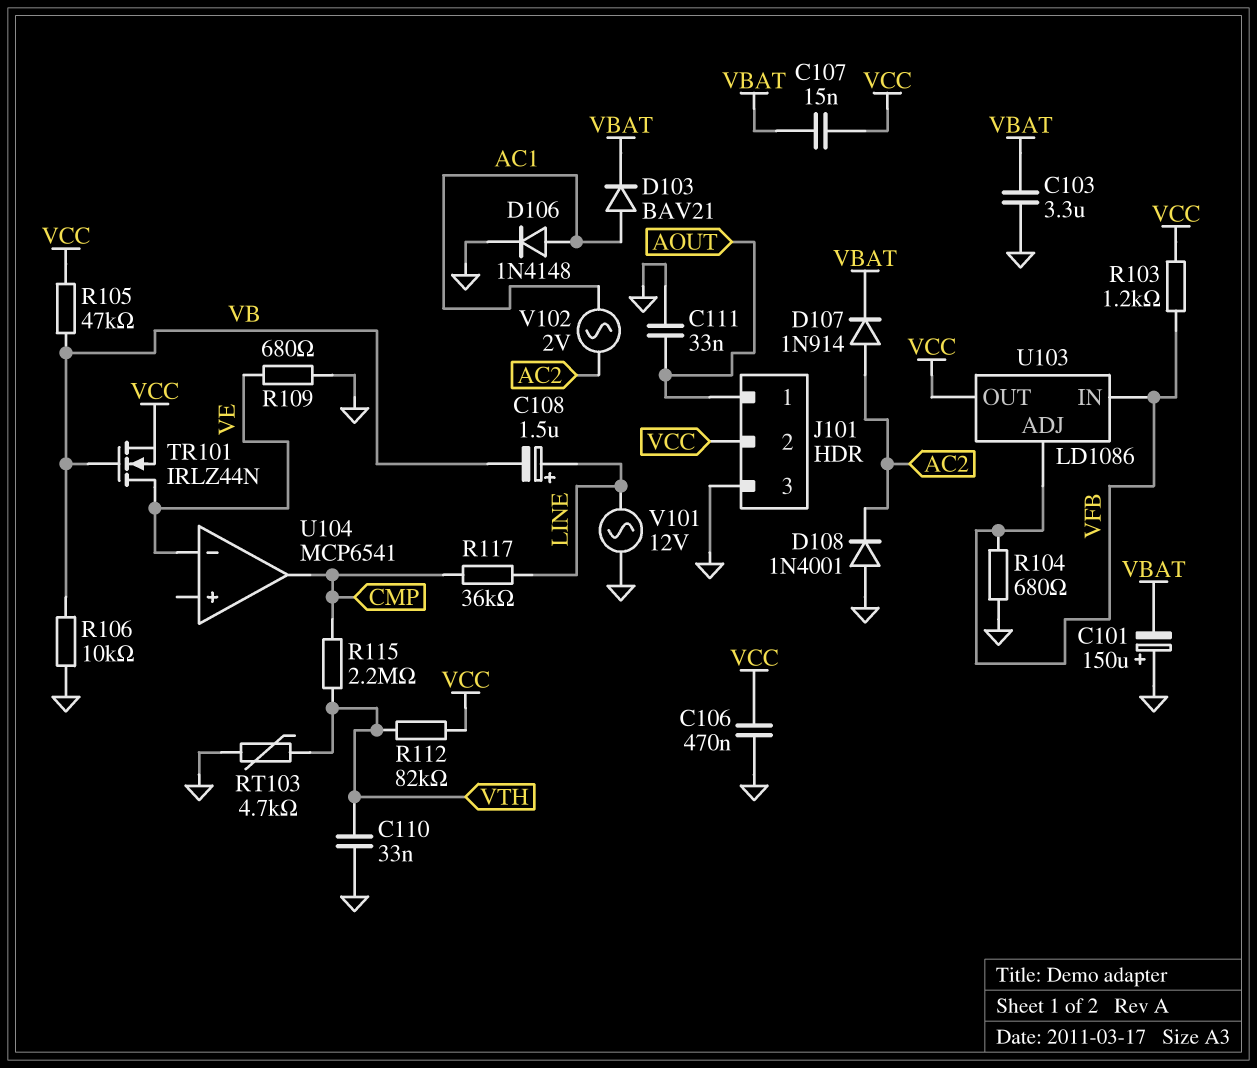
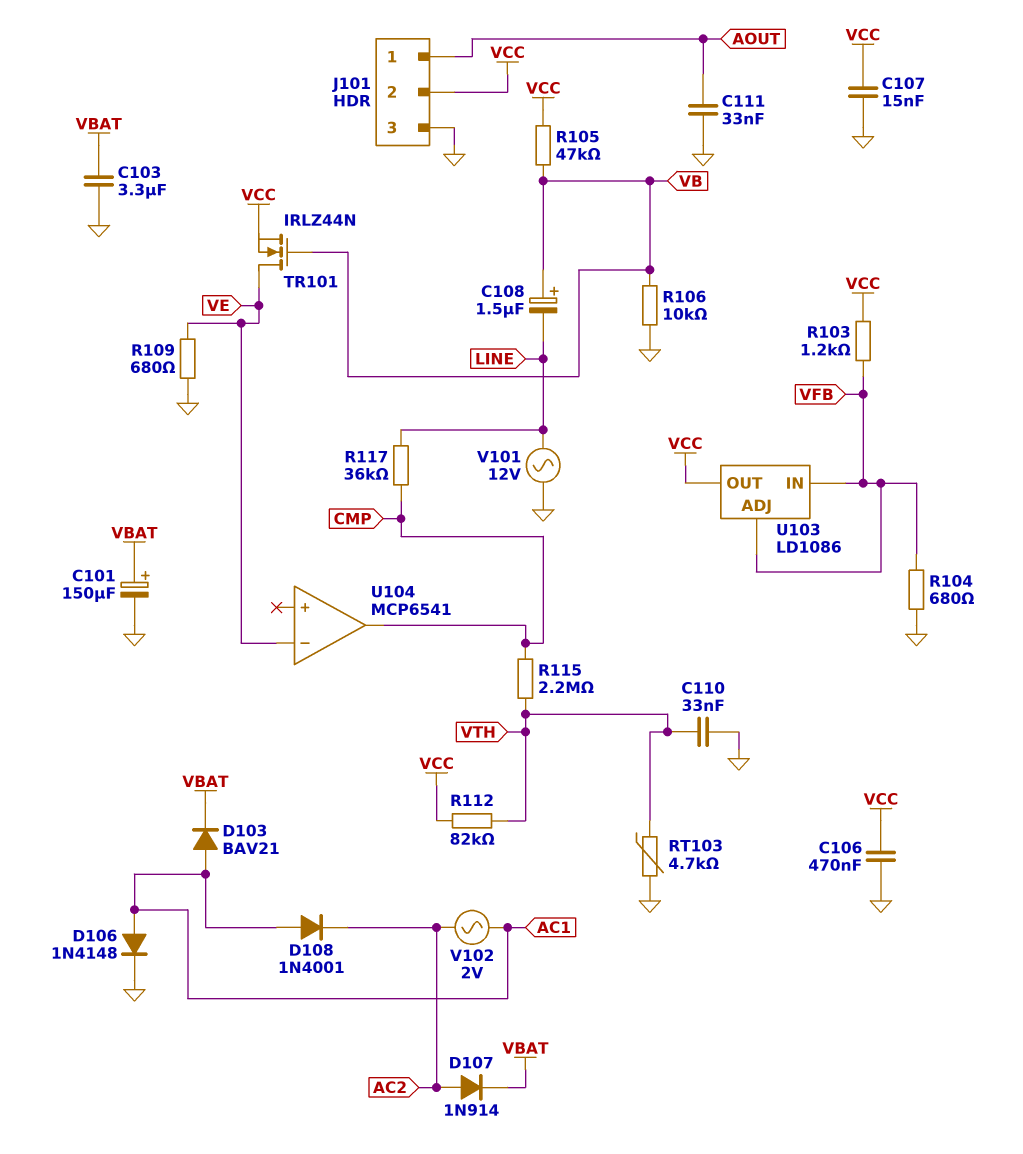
C101: 150uF (plus GND, minus VBAT) -> 150uF (plus VBAT, minus GND)
C107: 15nF (VBAT, VCC) -> 15nF (GND, VCC)
C108: 1.5uF (plus LINE, minus VB) -> 1.5uF (plus VB, minus LINE)
D108: diode 1N4001 (A GND, K AC2) -> diode 1N4001 (A AC1, K AC2)

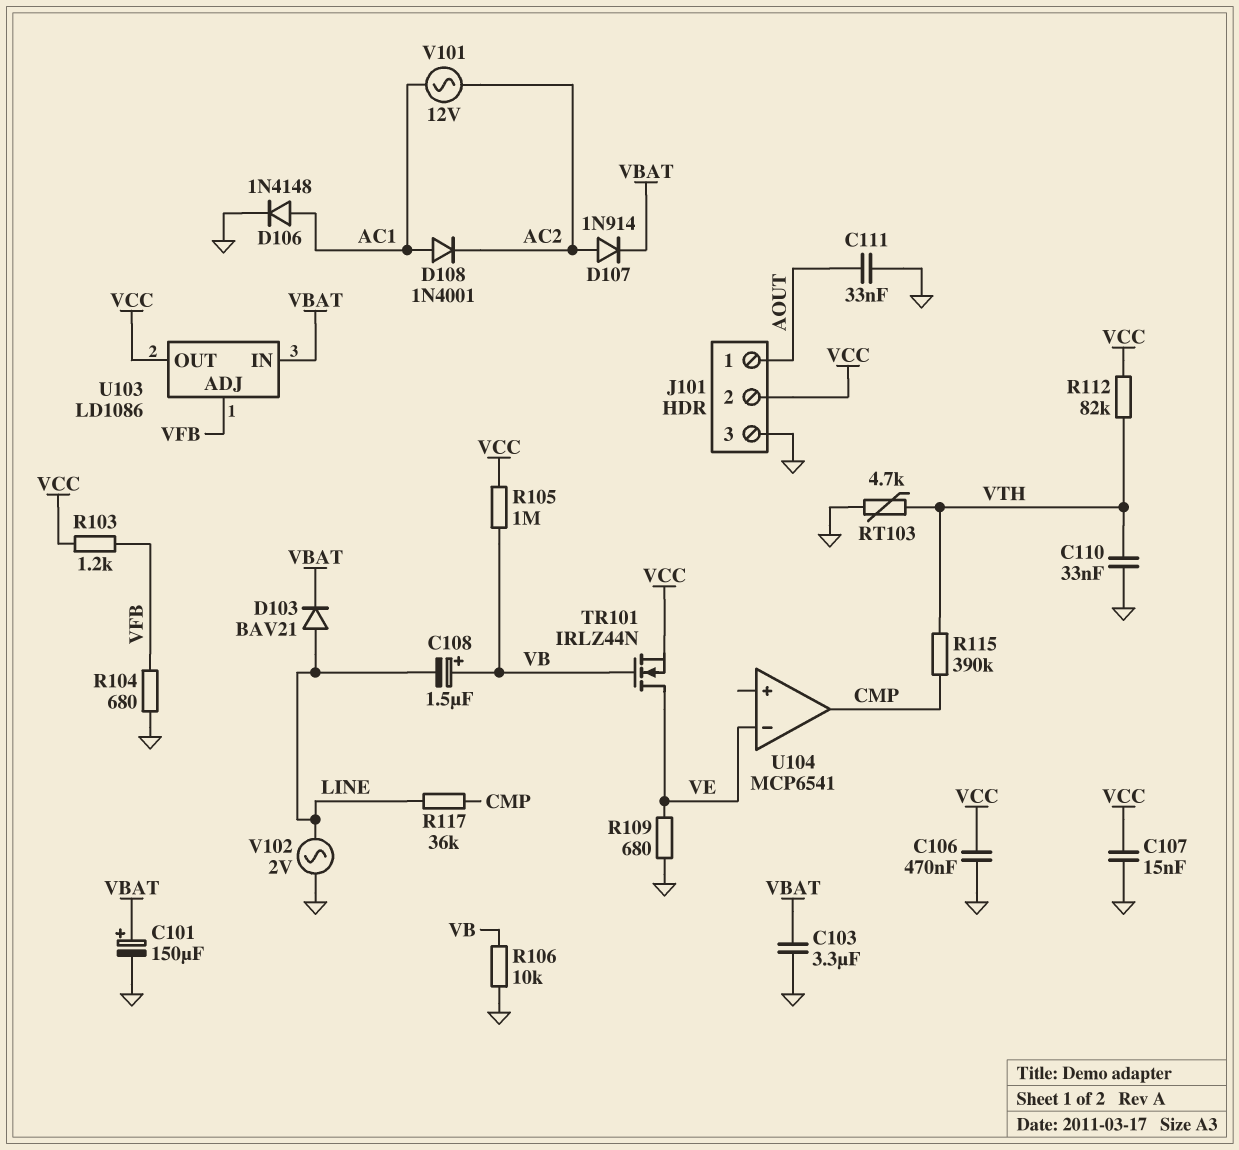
D103: diode BAV21 (A AC1, K VBAT) -> diode BAV21 (A LINE, K VBAT)
R105: 47k (VB, VCC) -> 1M (VB, VCC)
R115: 2.2M (CMP, VTH) -> 390k (CMP, VTH)
U103 pin IN: VFB -> VBAT
V101: AC 12V (GND, LINE) -> AC 12V (AC1, AC2)
V102: AC 2V (AC1, AC2) -> AC 2V (GND, LINE)

